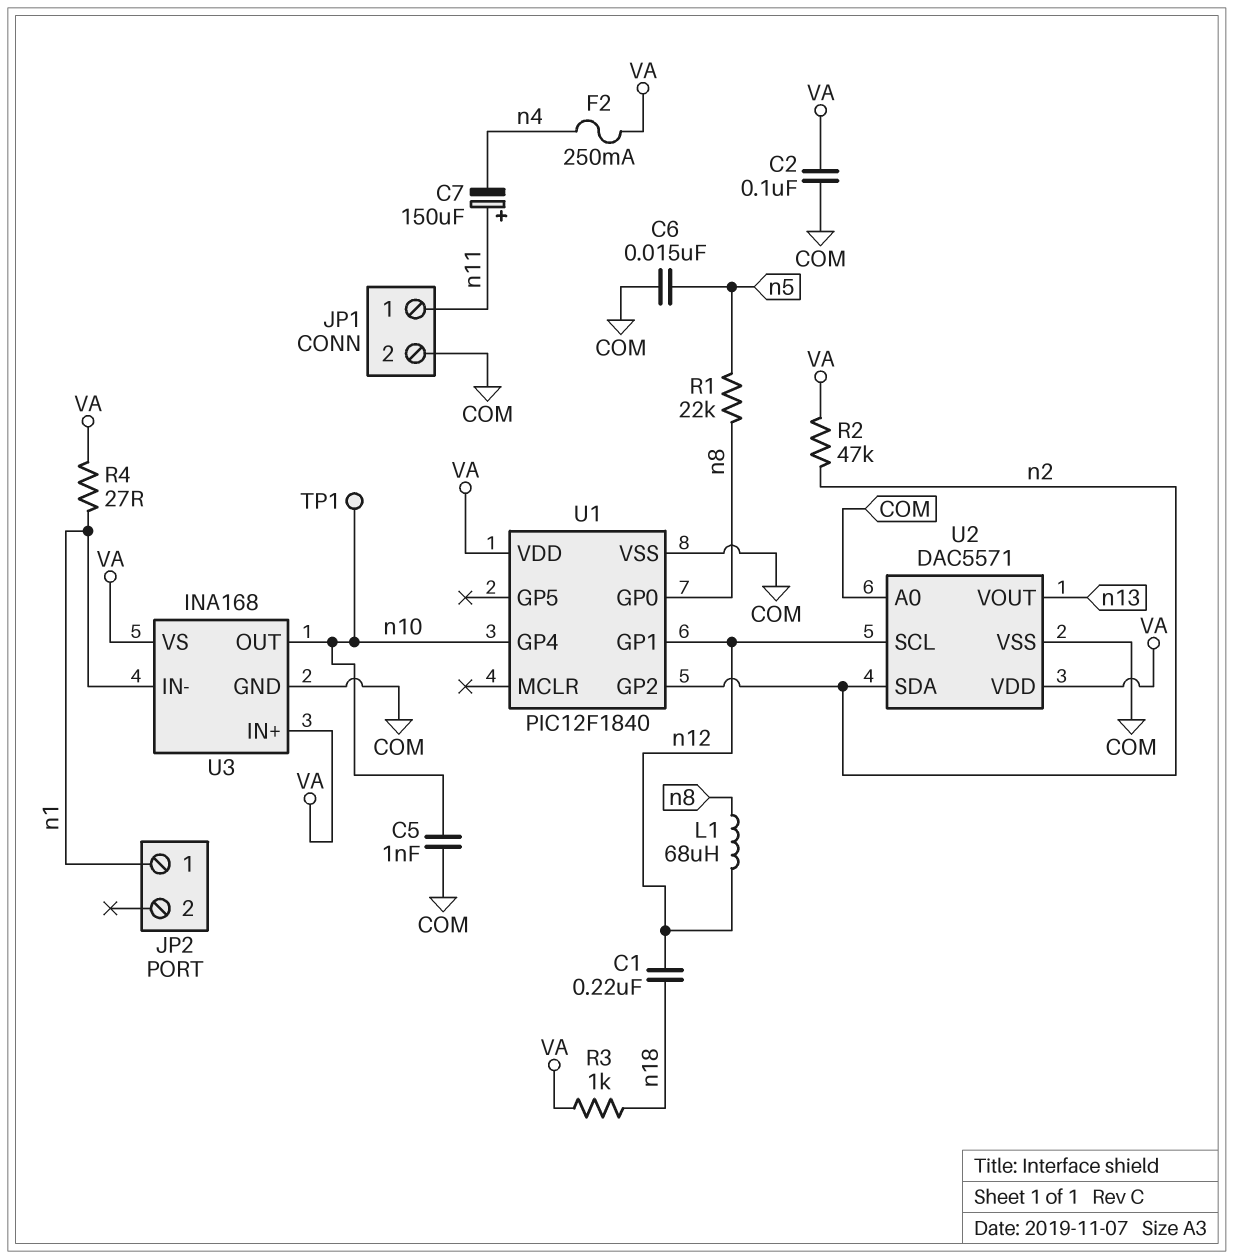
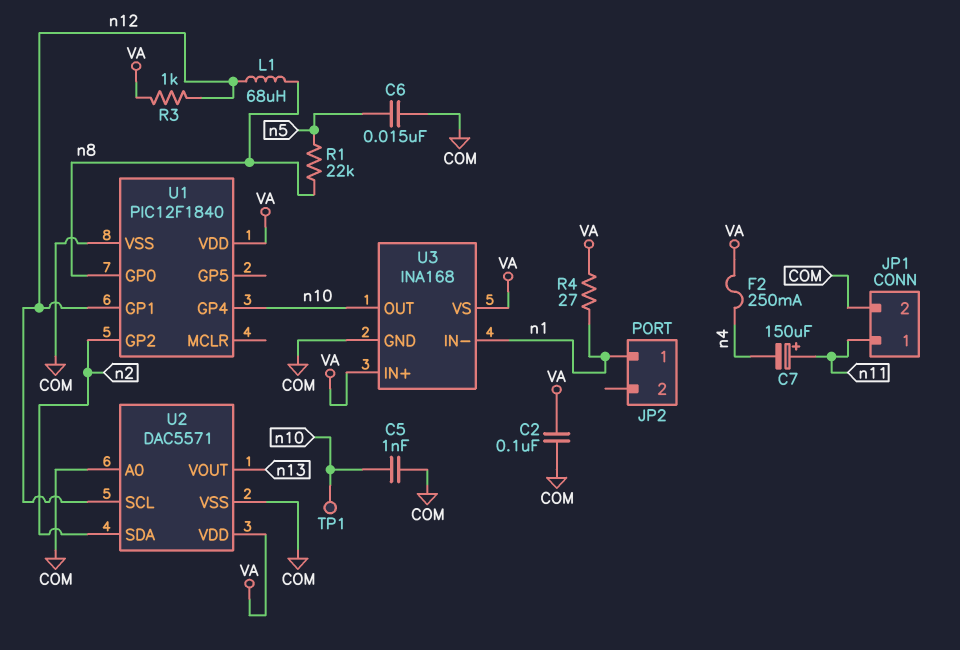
C1: 220nF (n12, n18) -> none
R2: 47k (VA, n2) -> none
R3: 1k (VA, n18) -> 1k (VA, n12)

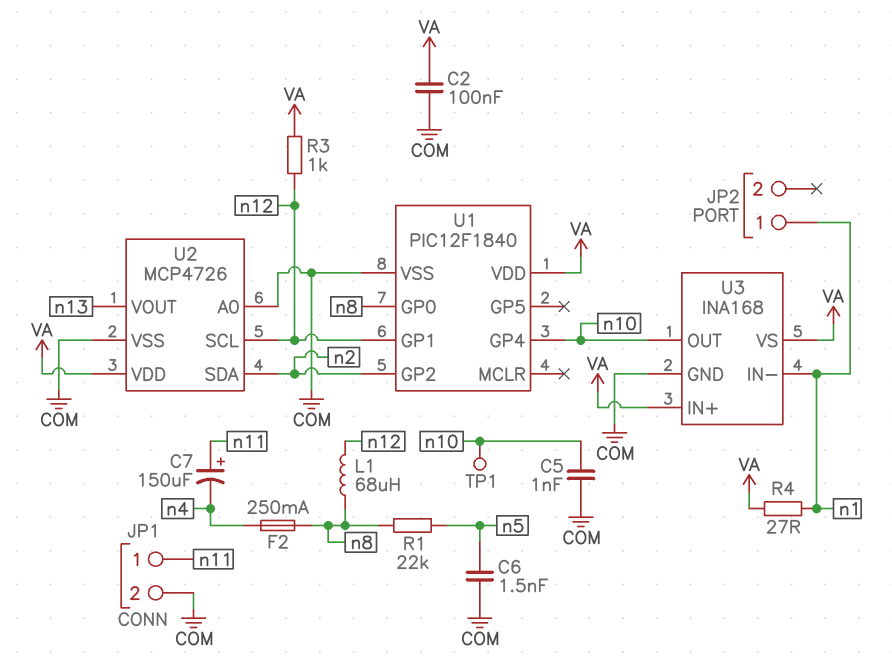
C6: 15nF (COM, n5) -> 1.5nF (COM, n5)
F2: 250mA (VA, n4) -> 250mA (n4, n8)
U2: DAC5571 -> MCP4726

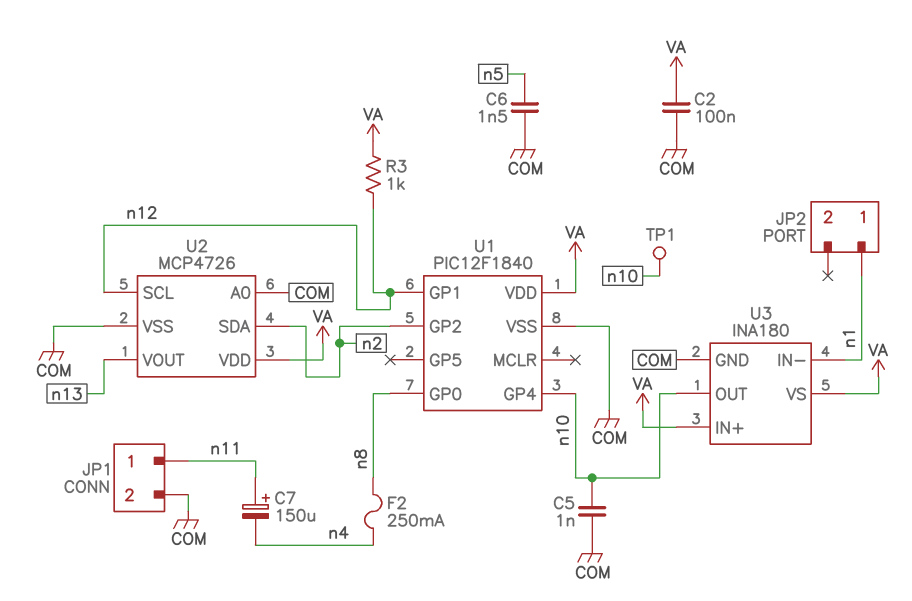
L1: 68uH (n8, n12) -> none
R1: 22k (n5, n8) -> none
R4: 27 (VA, n1) -> none
U3: INA168 -> INA180

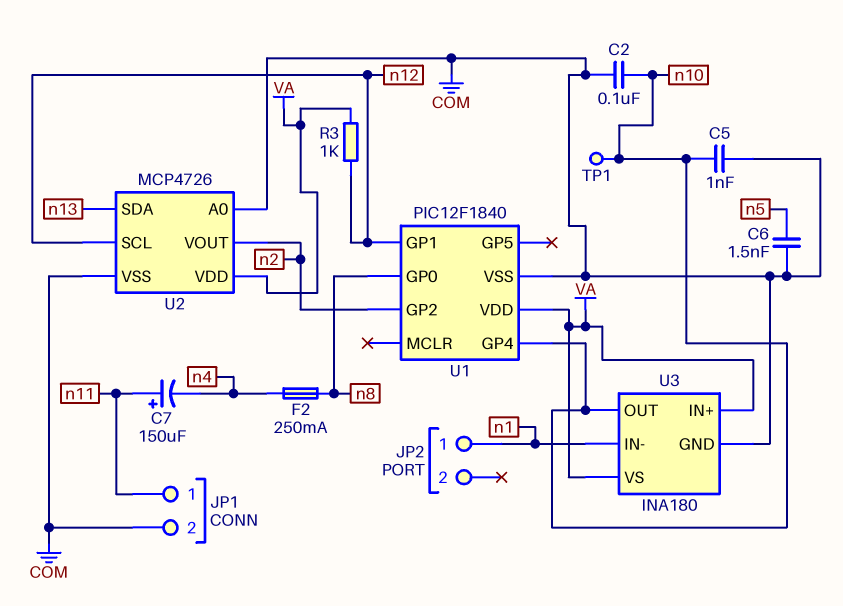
C2: 100nF (COM, VA) -> 100nF (COM, n10)
U2 pin SDA: n2 -> n13
U2 pin VOUT: n13 -> n2

